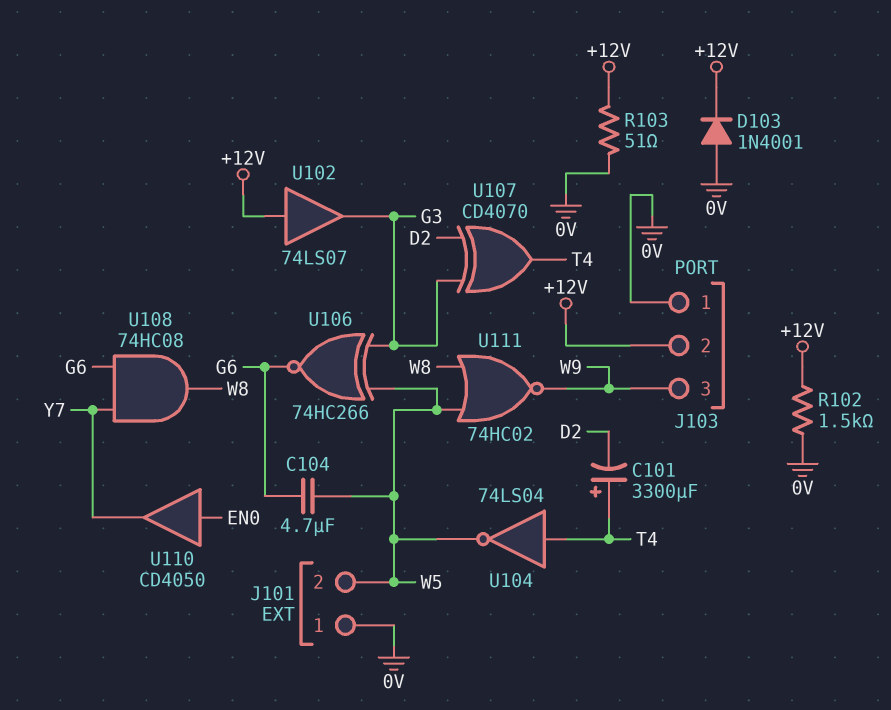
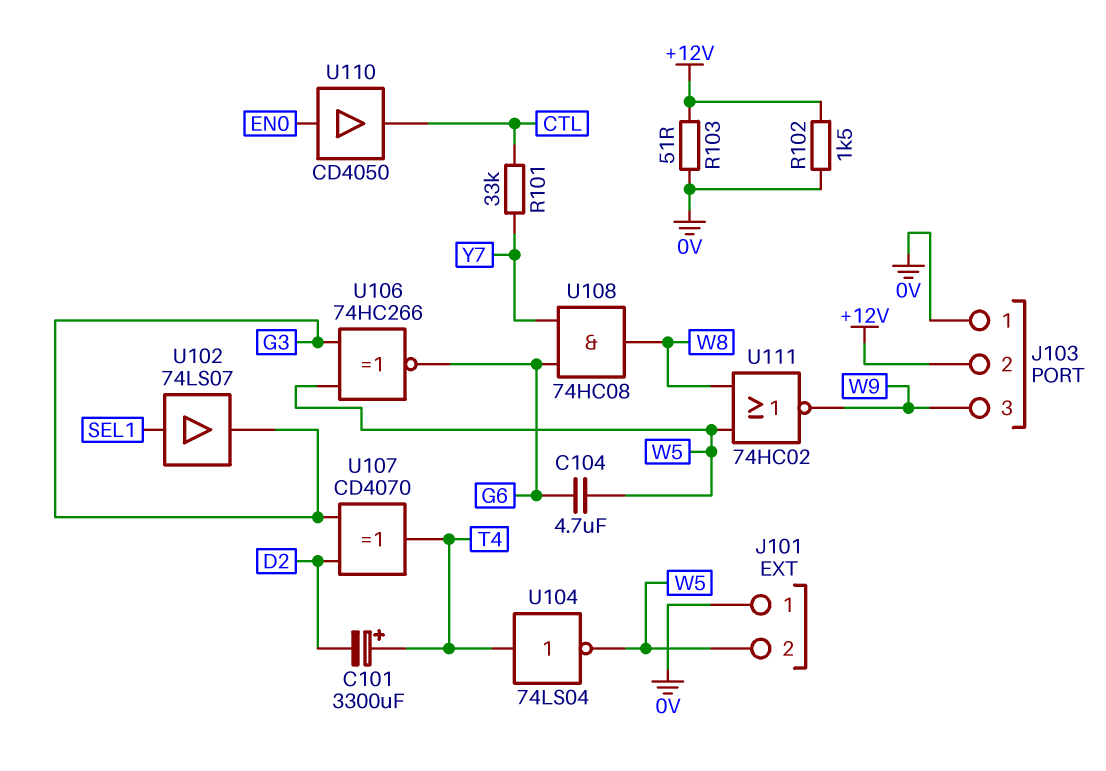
D103: diode 1N4001 (A 0V, K +12V) -> none
R101: none -> 33k (CTL, Y7)
U102: buffer 74LS07 (in +12V, out G3) -> buffer 74LS07 (in SEL1, out G3)
U110: buffer CD4050 (in EN0, out Y7) -> buffer CD4050 (in EN0, out CTL)

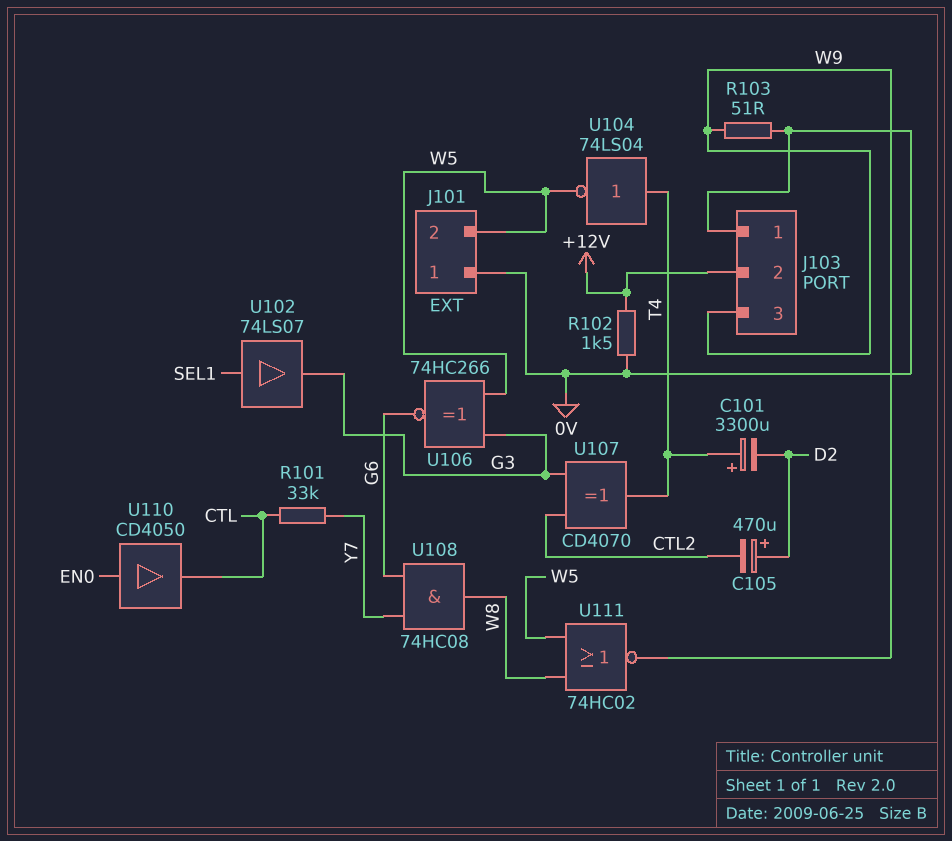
C104: 4.7uF (G6, W5) -> none
C105: none -> 470uF (plus D2, minus CTL2)
R103: 51 (+12V, 0V) -> 51 (0V, W9)
U107: XOR CD4070 (in D2, in G3, out T4) -> XOR CD4070 (in CTL2, in G3, out T4)

